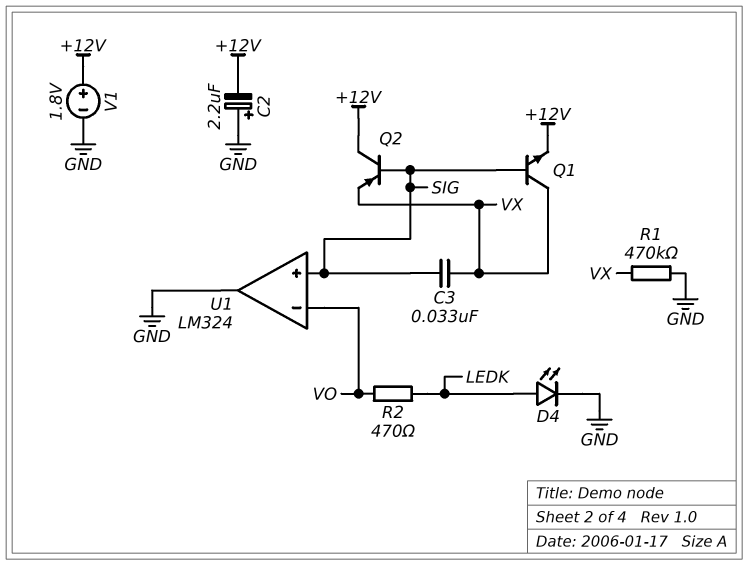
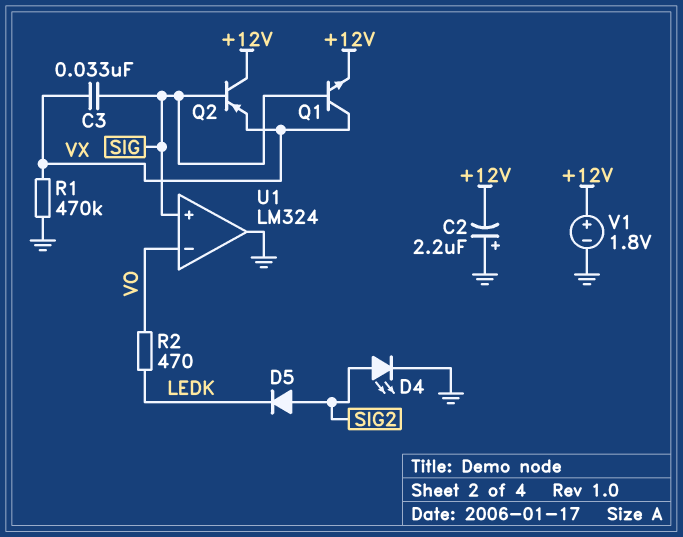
D4: LED (A LEDK, K GND) -> LED (A SIG2, K GND)
D5: none -> diode (A SIG2, K LEDK)

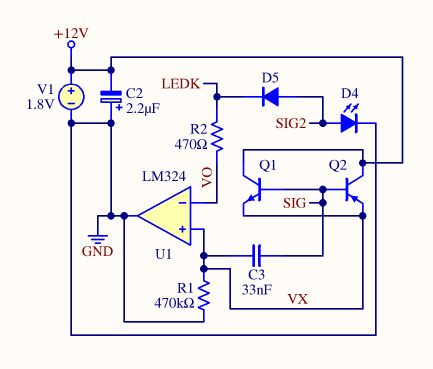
Q1: NPN (B SIG, C VX, E +12V) -> NPN (B SIG, C +12V, E VX)
U1 pin in+: SIG -> VX

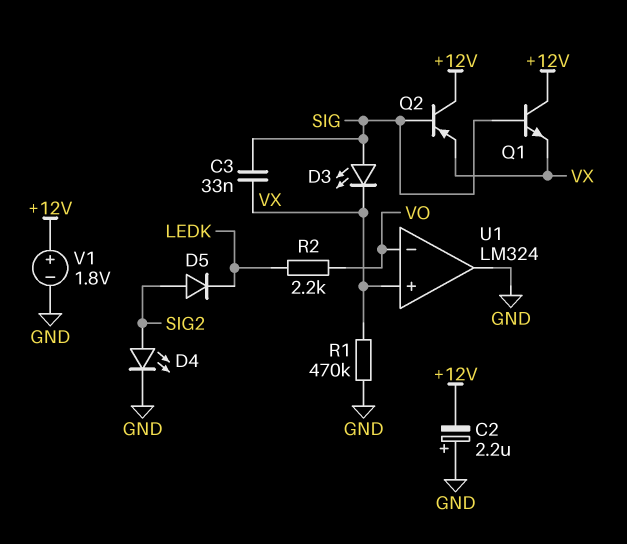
D3: none -> LED (A SIG, K VX)
R2: 470 (LEDK, VO) -> 2.2k (LEDK, VO)

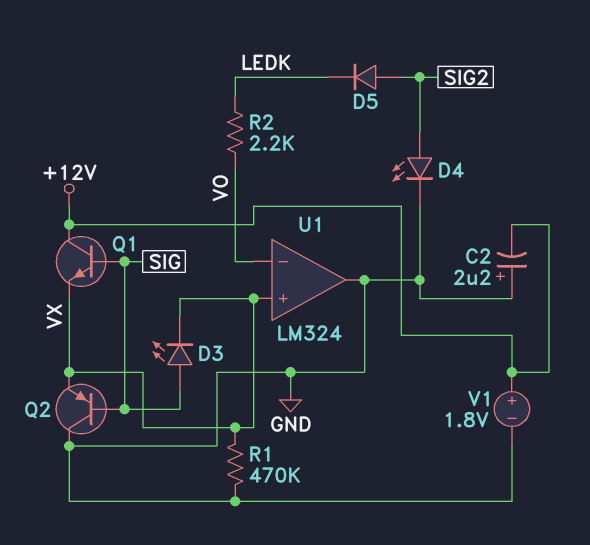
C3: 33nF (SIG, VX) -> none
Q2: PNP (B SIG, C +12V, E VX) -> PNP (B SIG, C GND, E VX)

